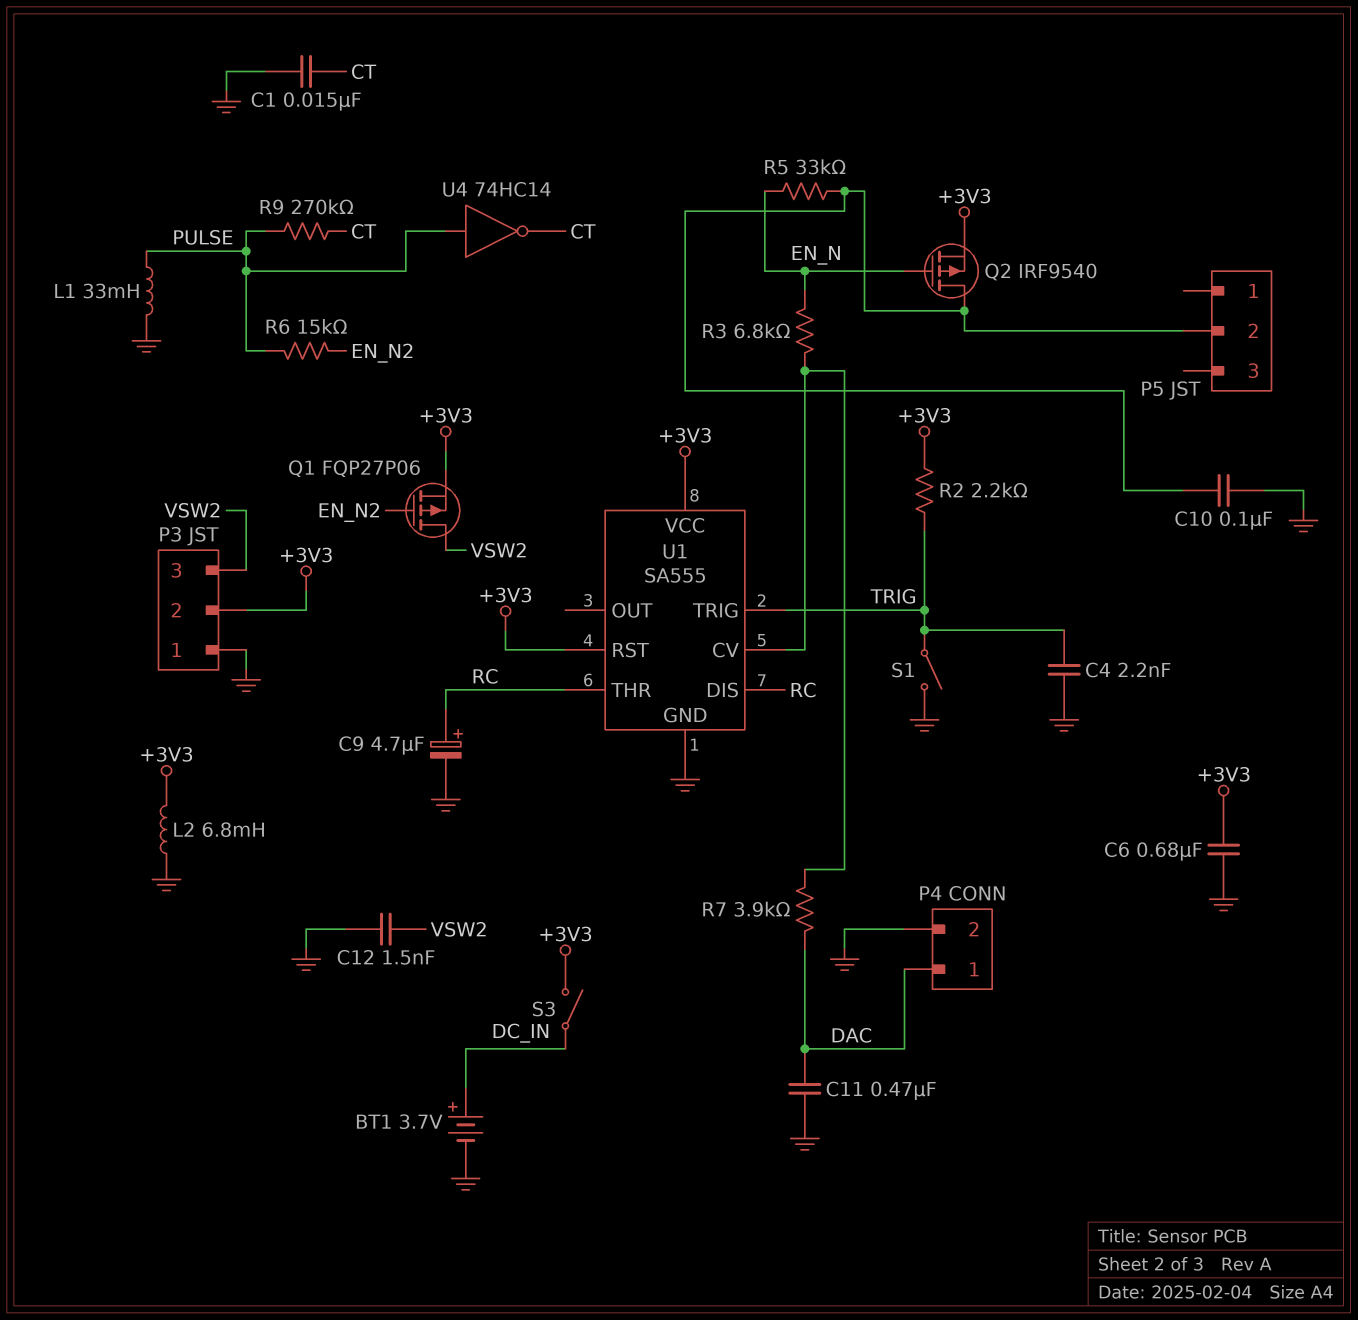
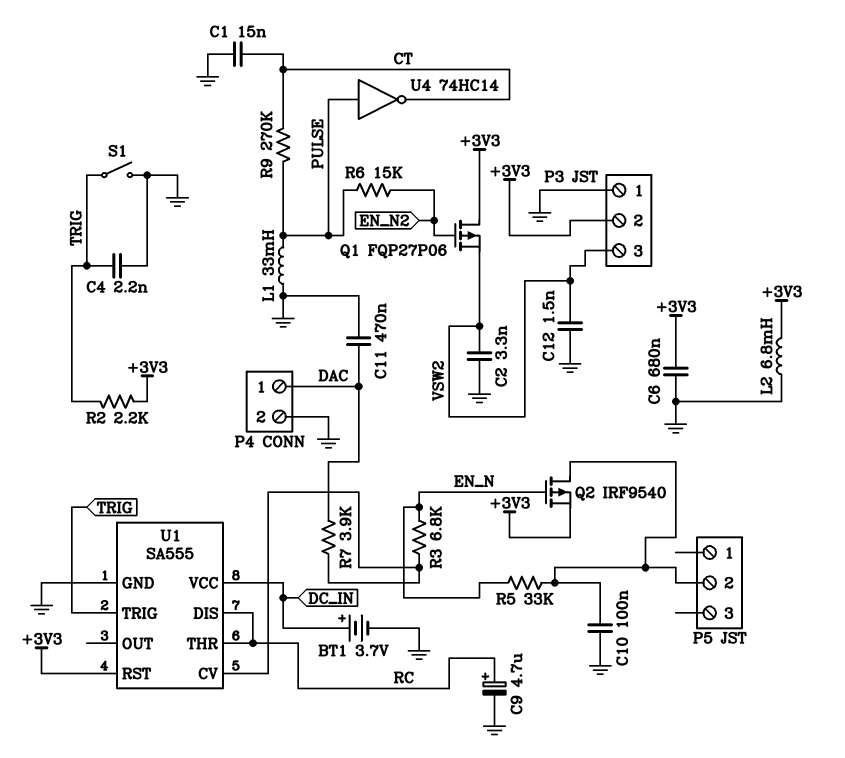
C2: none -> 3.3nF (GND, VSW2)
Q1: PMOS FQP27P06 (G EN_N2, D VSW2, S +3V3) -> PMOS FQP27P06 (G EN_N2, D +3V3, S VSW2)
S3: switch (+3V3, DC_IN) -> none
U1 pin VCC: +3V3 -> DC_IN

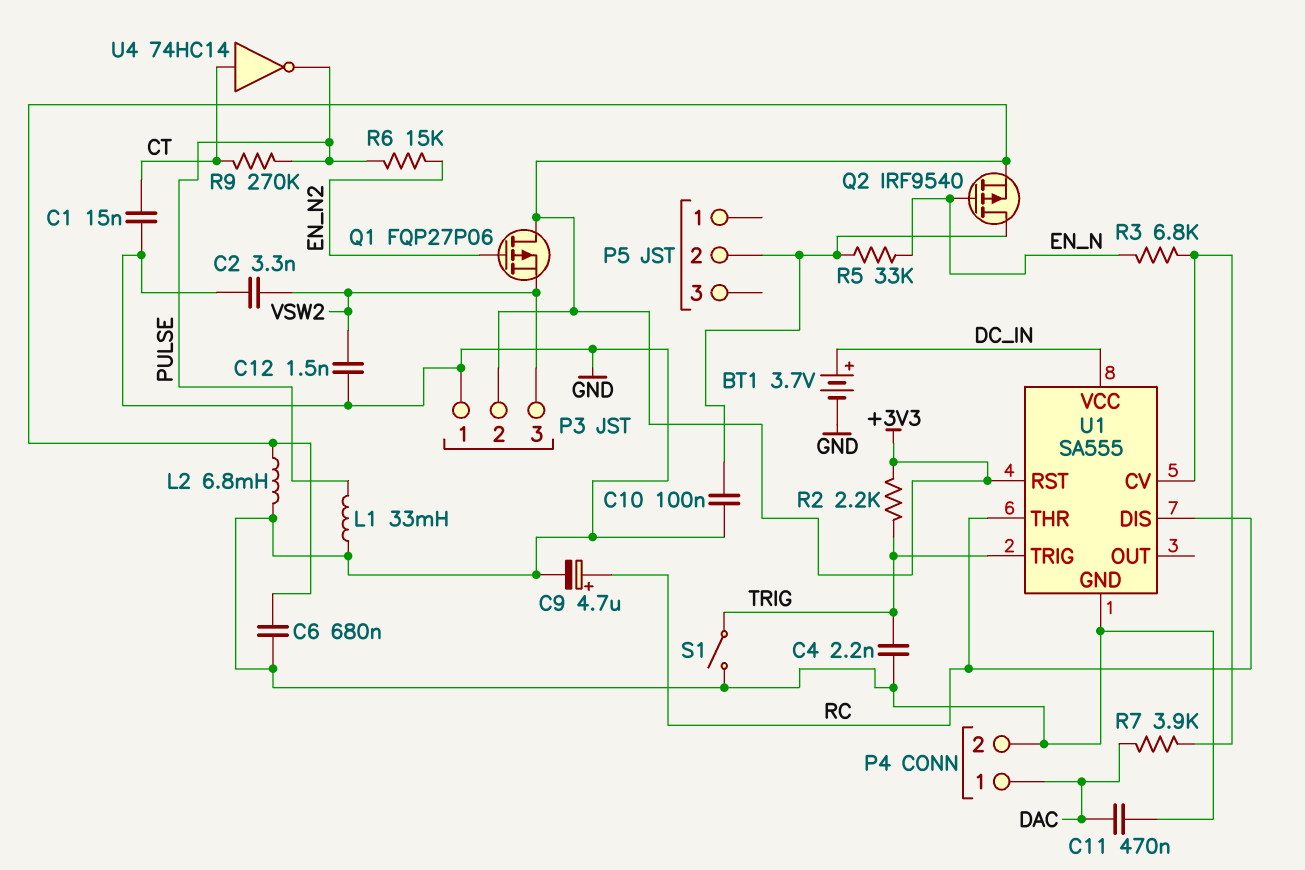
U4: NOT 74HC14 (in PULSE, out CT) -> NOT 74HC14 (in CT, out PULSE)

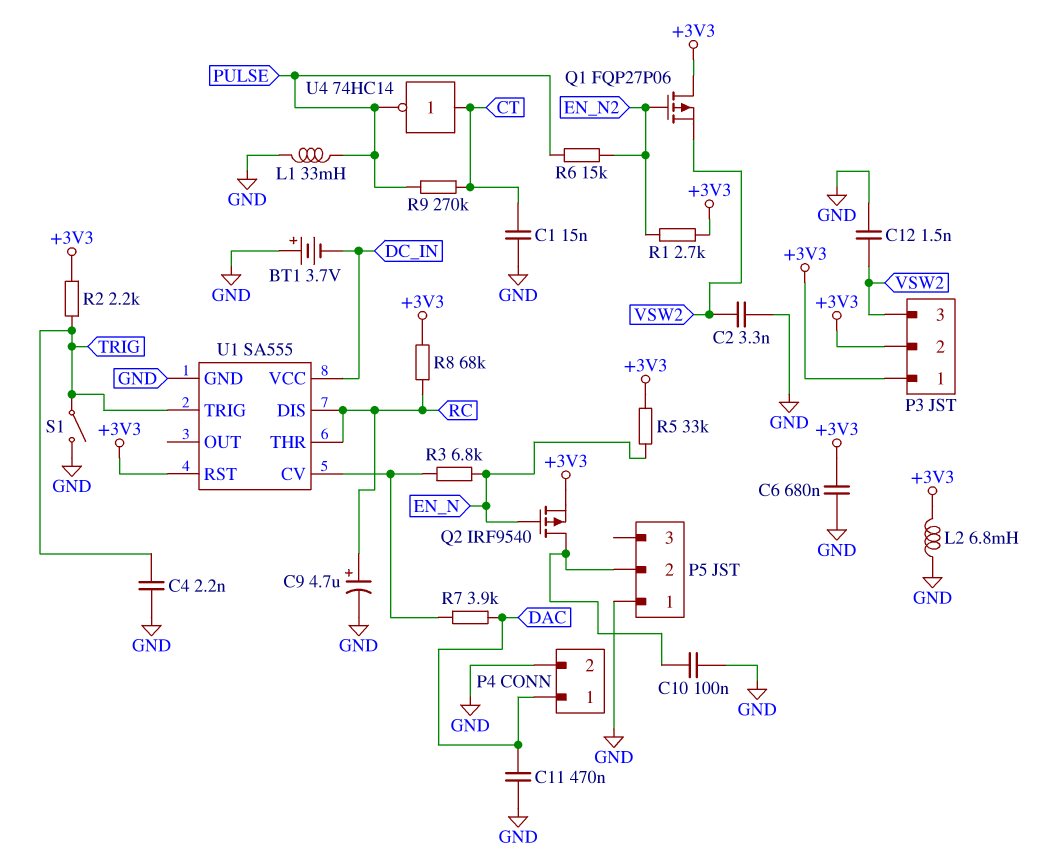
BT1: 3.7V (plus DC_IN, minus GND) -> 3.7V (plus GND, minus DC_IN)
P3 pin 1: GND -> +3V3
P5 pin 1: none -> GND
R1: none -> 2.7k (+3V3, EN_N2)
R5: 33k (EN_N, P5/2) -> 33k (+3V3, EN_N)
R8: none -> 68k (+3V3, RC)

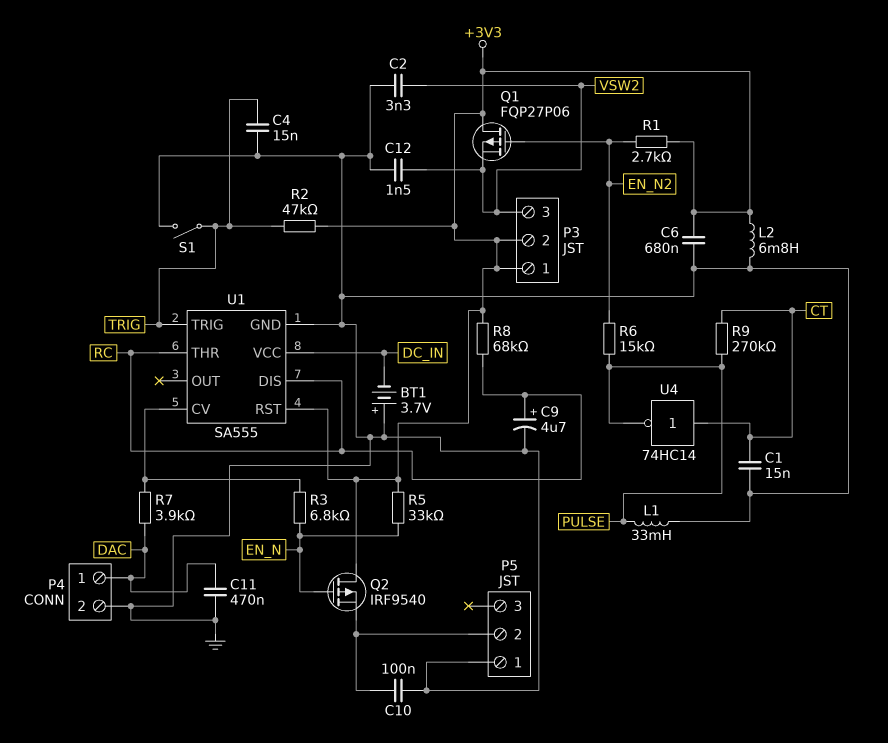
C4: 2.2nF (GND, TRIG) -> 15nF (GND, TRIG)
Q2: PMOS IRF9540 (G EN_N, D P5/2, S +3V3) -> PMOS IRF9540 (G EN_N, D +3V3, S P5/2)
R2: 2.2k (+3V3, TRIG) -> 47k (+3V3, TRIG)

